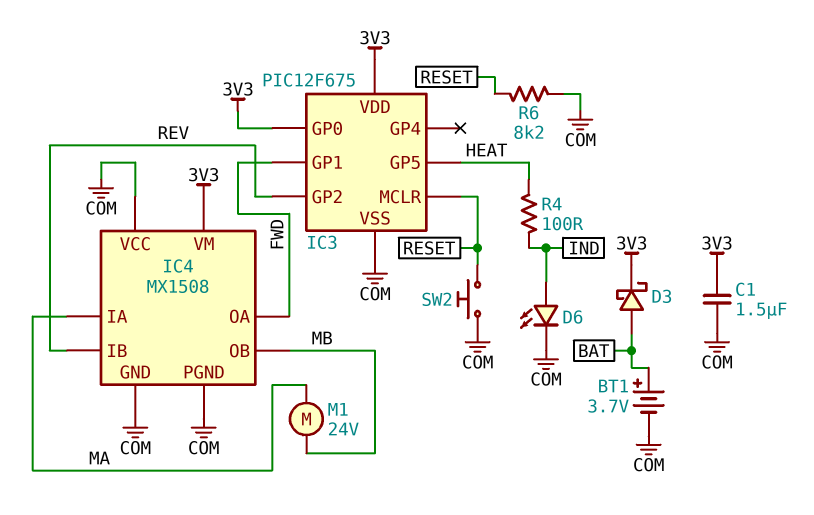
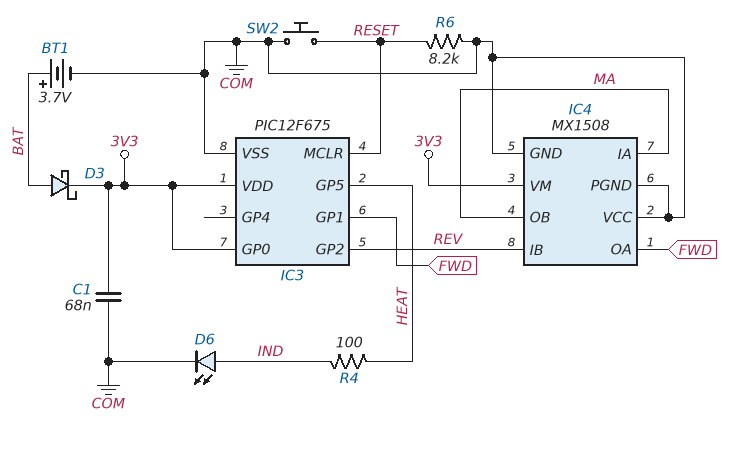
C1: 1.5uF (3V3, COM) -> 68nF (3V3, COM)
IC4 pin OB: MB -> MA
M1: motor 24V (MA, MB) -> none

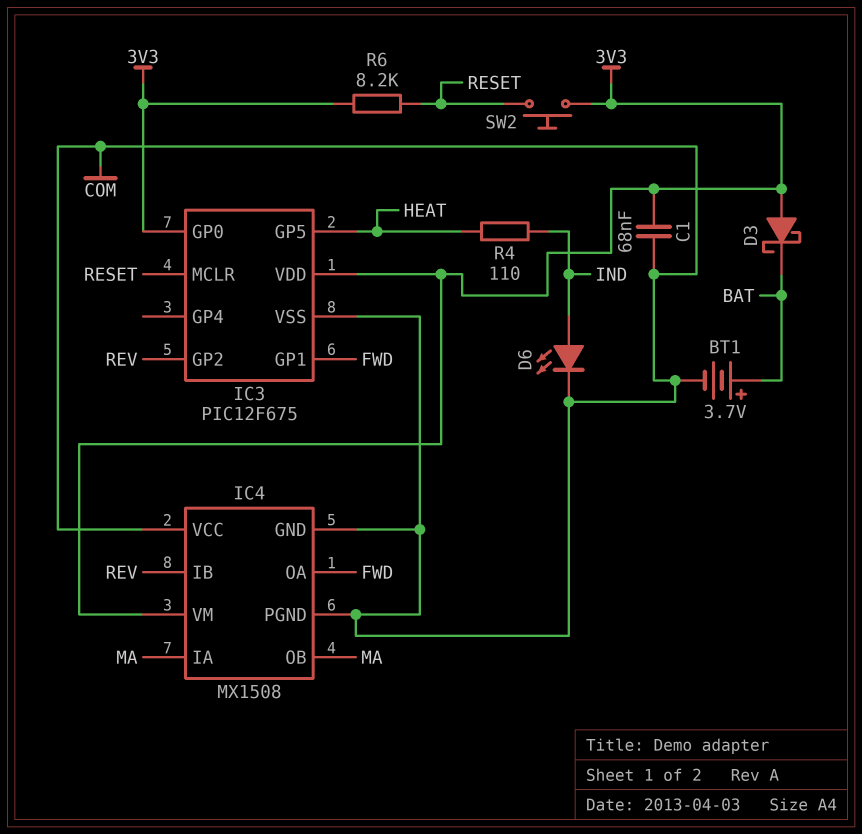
D3: schottky (A BAT, K 3V3) -> schottky (A 3V3, K BAT)
R4: 100 (HEAT, IND) -> 110 (HEAT, IND)
R6: 8.2k (COM, RESET) -> 8.2k (3V3, RESET)
SW2: button (COM, RESET) -> button (3V3, RESET)

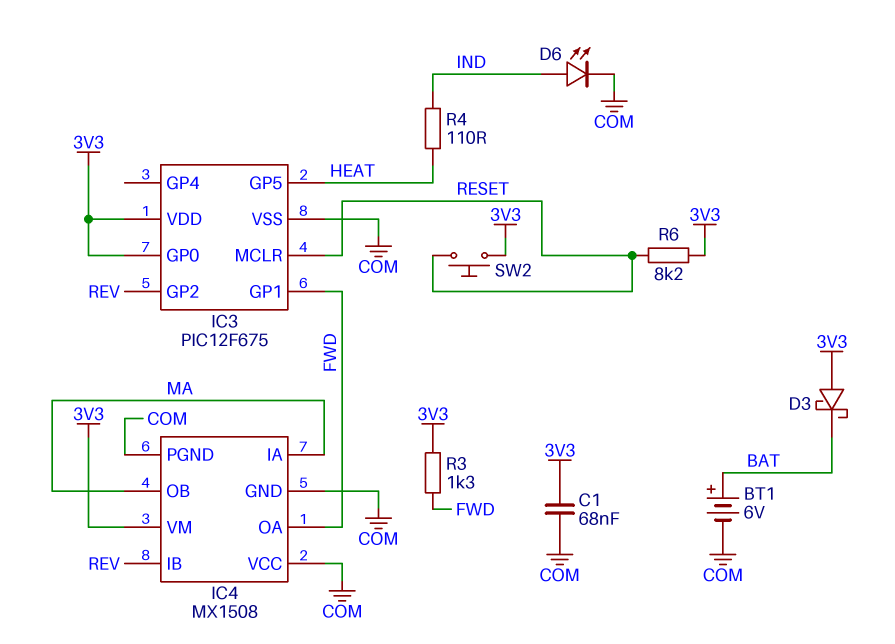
BT1: 3.7V (plus BAT, minus COM) -> 6V (plus BAT, minus COM)
R3: none -> 1.3k (3V3, FWD)

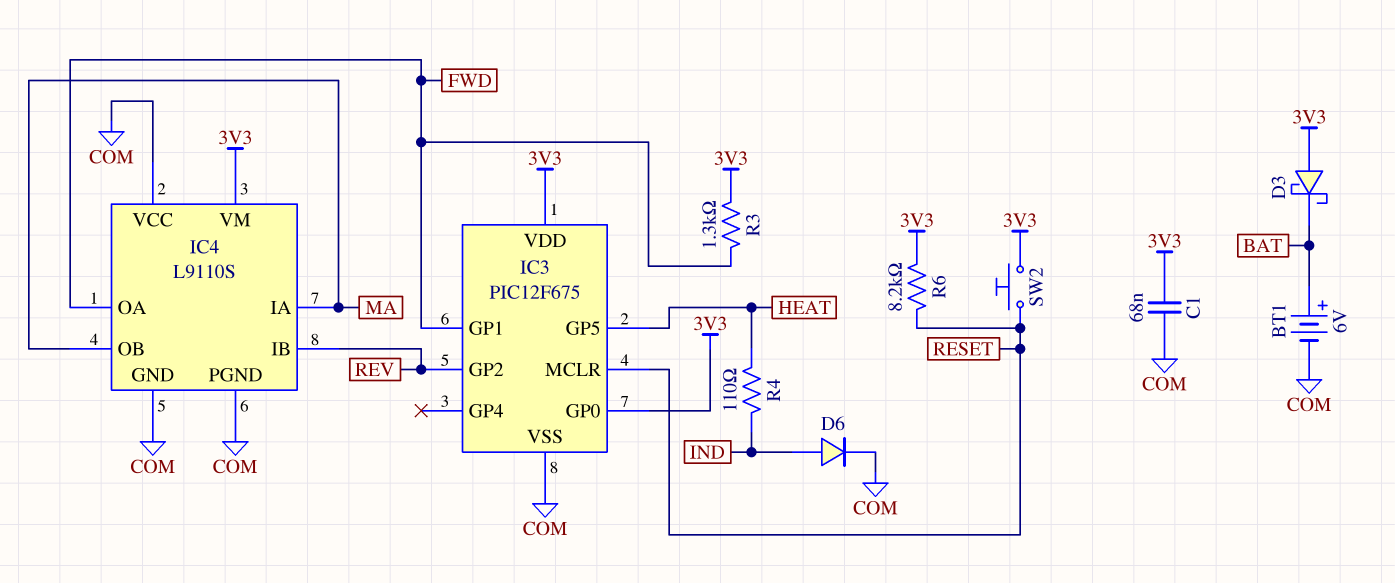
D6: LED (A IND, K COM) -> diode (A IND, K COM)
IC4: MX1508 -> L9110S

